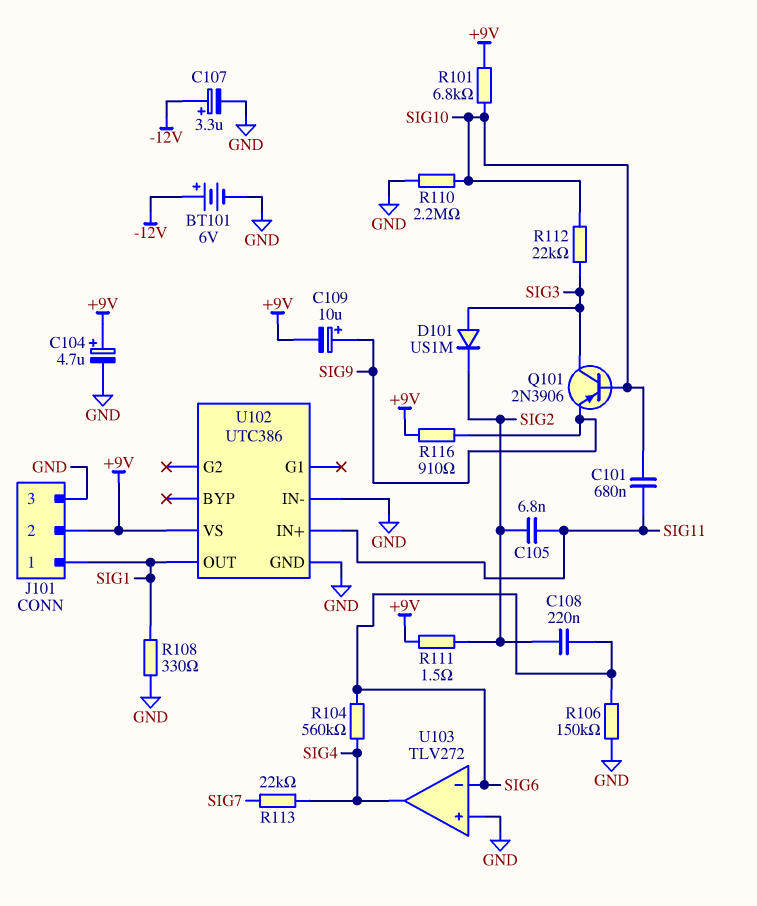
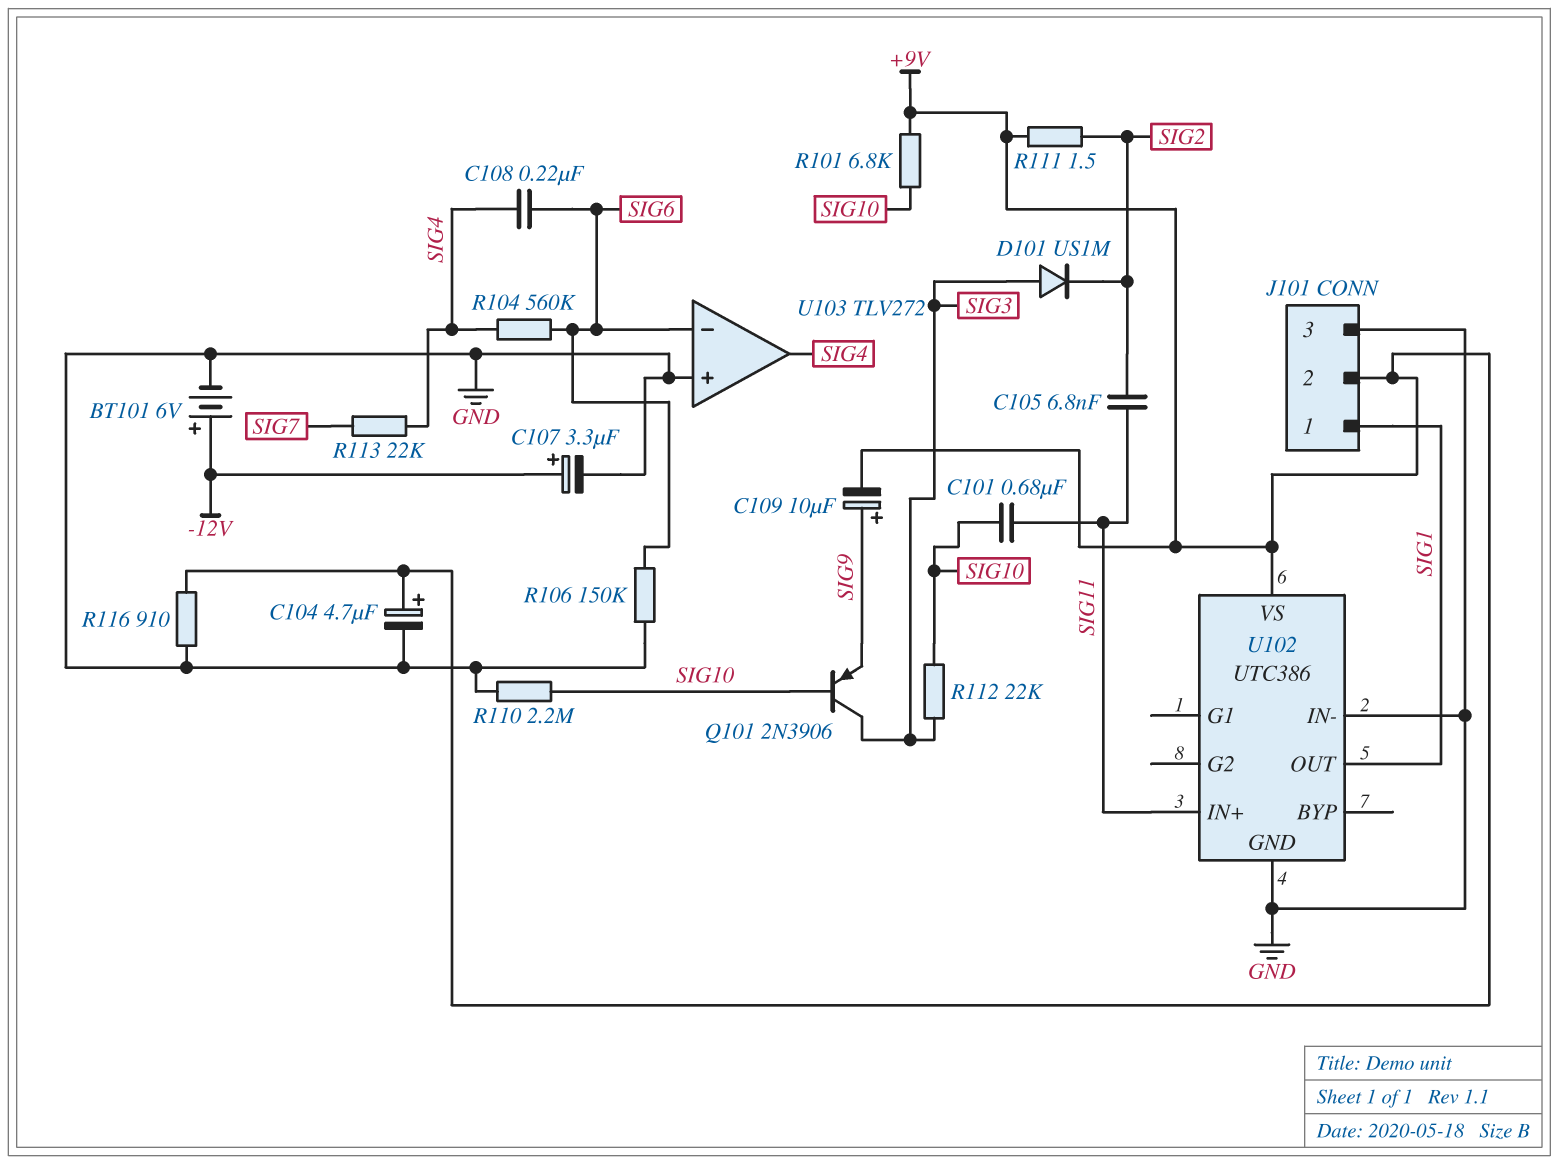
C108: 220nF (SIG2, SIG6) -> 220nF (SIG4, SIG6)
R108: 330 (GND, SIG1) -> none
R116: 910 (+9V, SIG9) -> 910 (+9V, GND)

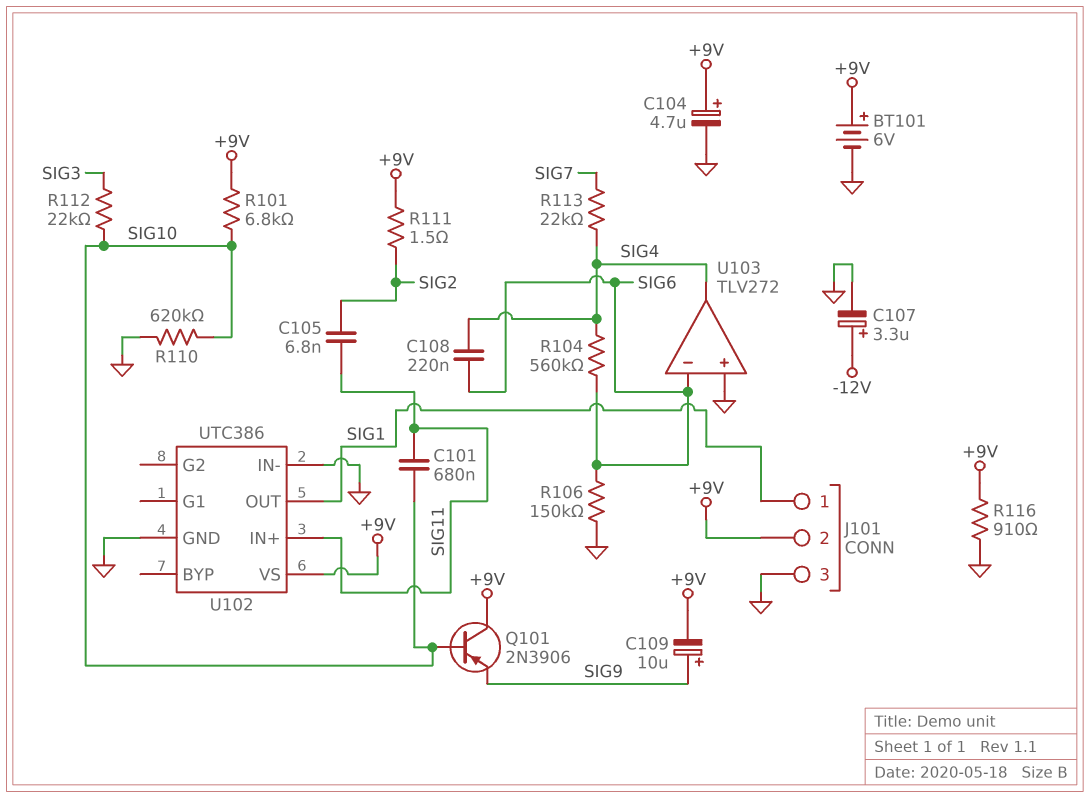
BT101: 6V (plus -12V, minus GND) -> 6V (plus +9V, minus GND)
D101: diode US1M (A SIG3, K SIG2) -> none
Q101: PNP 2N3906 (B SIG10, C SIG3, E SIG9) -> PNP 2N3906 (B SIG10, C +9V, E SIG9)
R110: 2.2M (GND, SIG10) -> 620k (GND, SIG10)

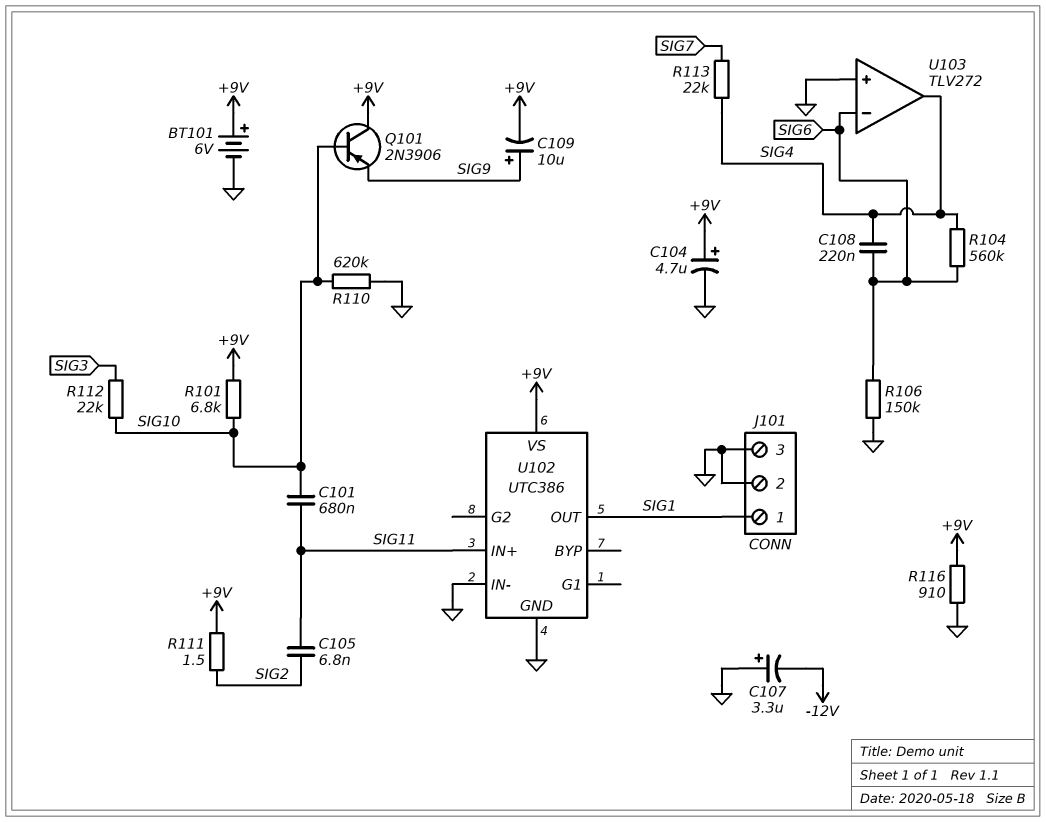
C107: 3.3uF (plus -12V, minus GND) -> 3.3uF (plus GND, minus -12V)
J101 pin 2: +9V -> GND

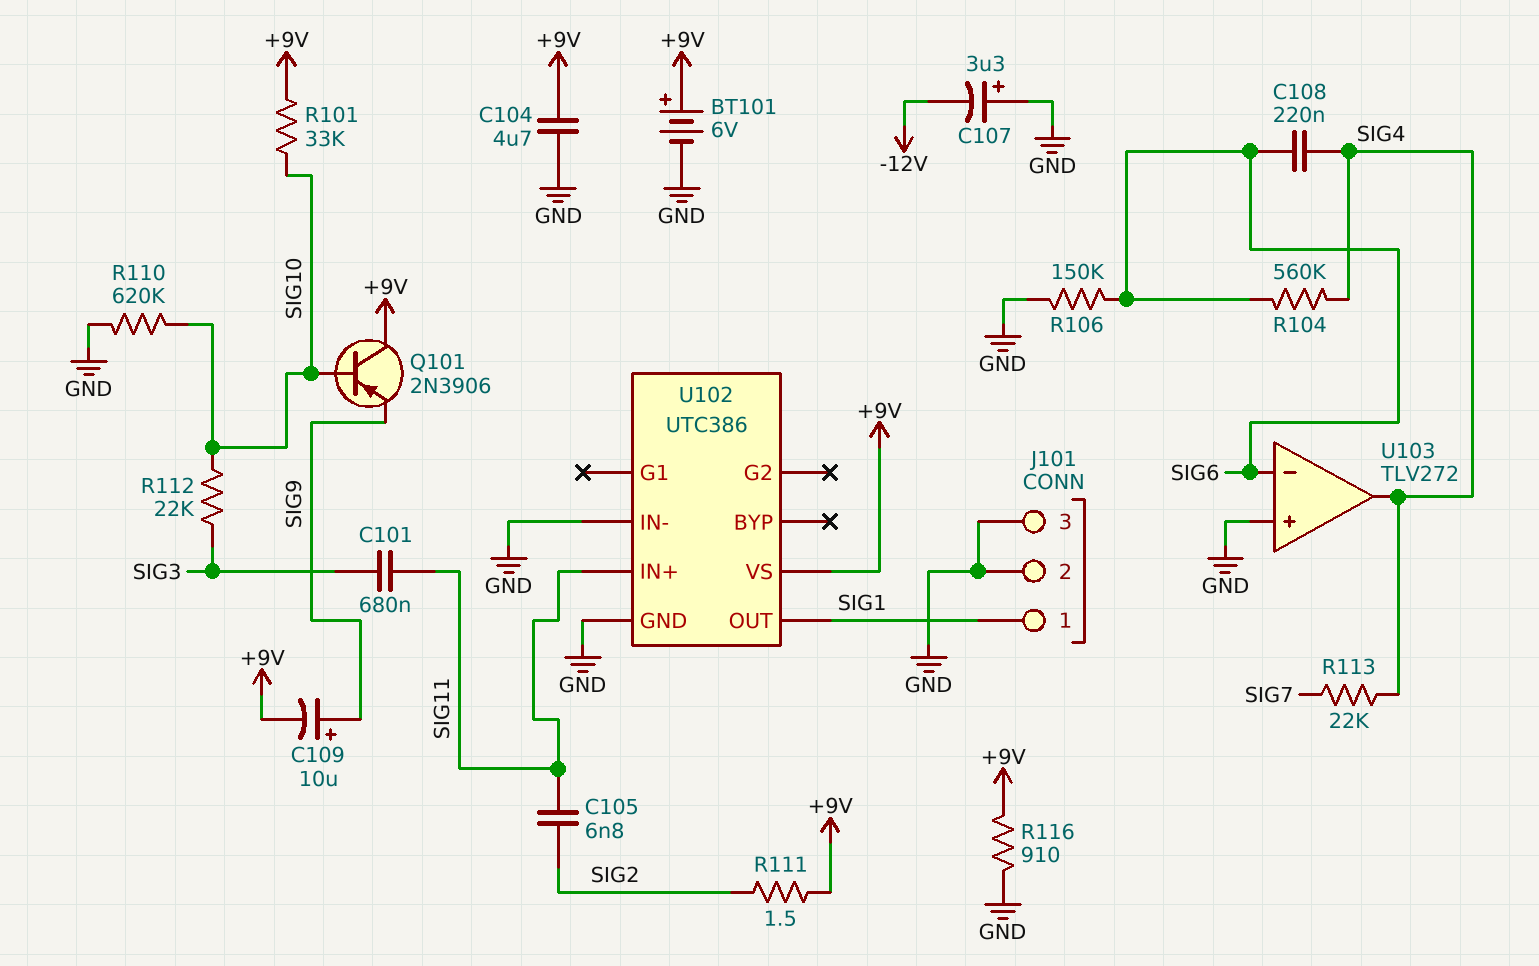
C101: 680nF (SIG10, SIG11) -> 680nF (SIG3, SIG11)
C104: 4.7uF (plus +9V, minus GND) -> 4.7uF (+9V, GND)
R101: 6.8k (+9V, SIG10) -> 33k (+9V, SIG10)

